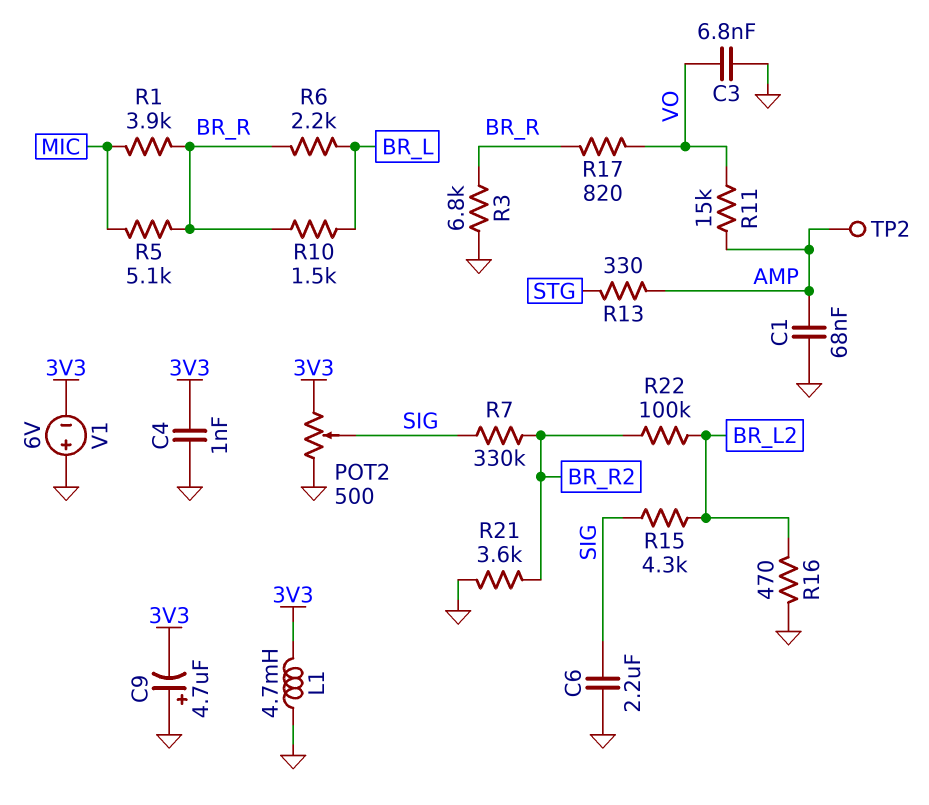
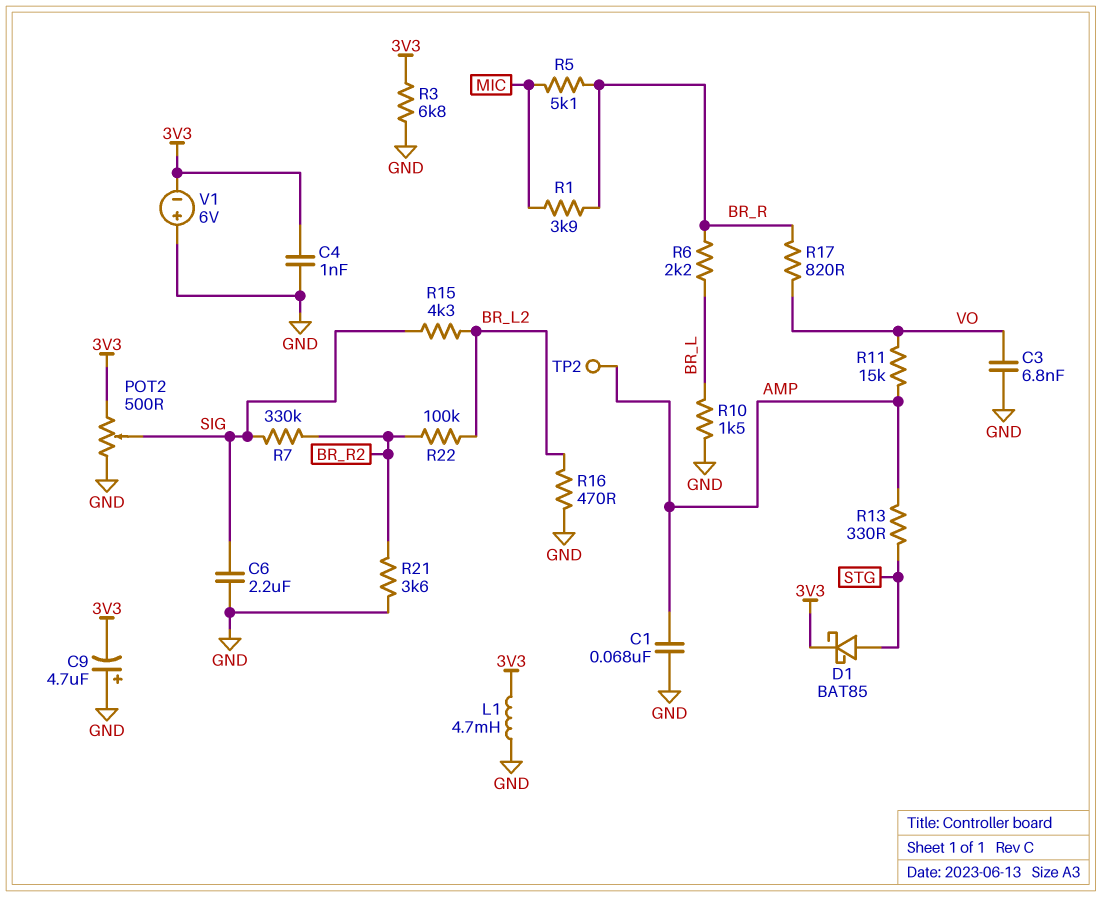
D1: none -> schottky BAT85 (A STG, K 3V3)
R3: 6.8k (BR_R, GND) -> 6.8k (3V3, GND)
R10: 1.5k (BR_L, BR_R) -> 1.5k (BR_L, GND)

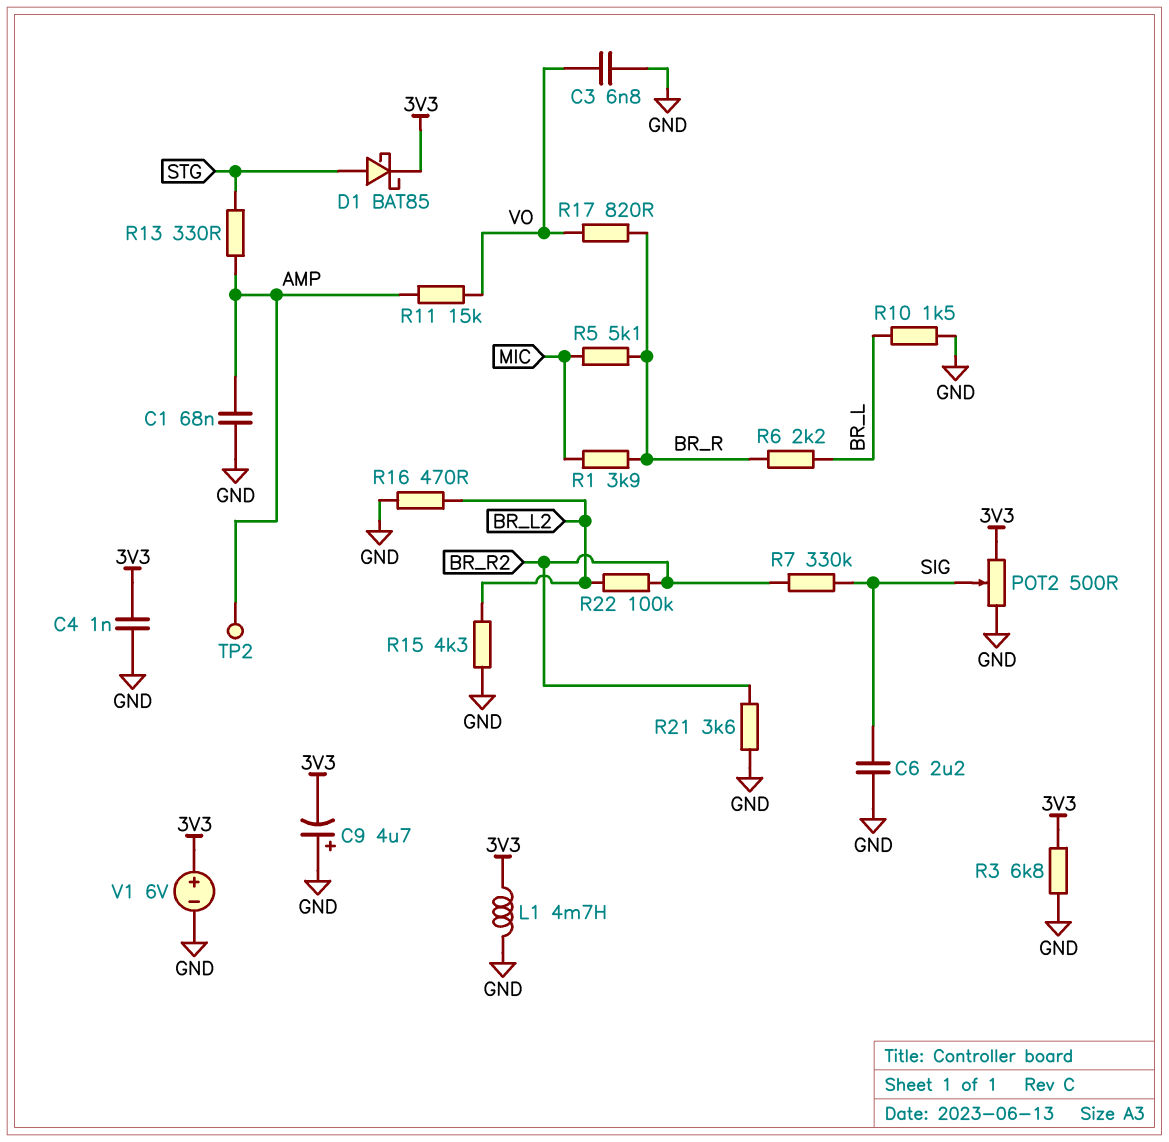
R15: 4.3k (BR_L2, SIG) -> 4.3k (BR_L2, GND)
V1: 6V (plus GND, minus 3V3) -> 6V (plus 3V3, minus GND)

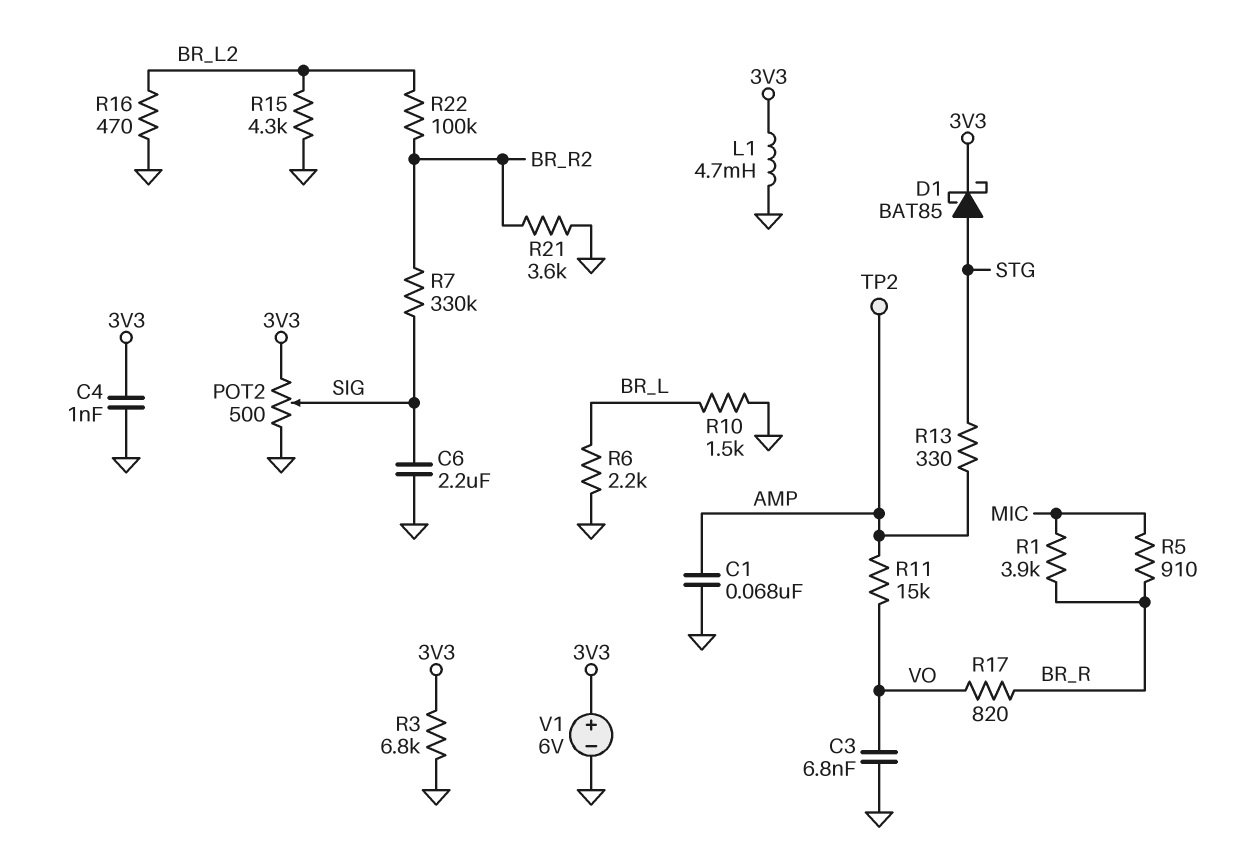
C9: 4.7uF (plus GND, minus 3V3) -> none
R5: 5.1k (BR_R, MIC) -> 910 (BR_R, MIC)
R6: 2.2k (BR_L, BR_R) -> 2.2k (BR_L, GND)

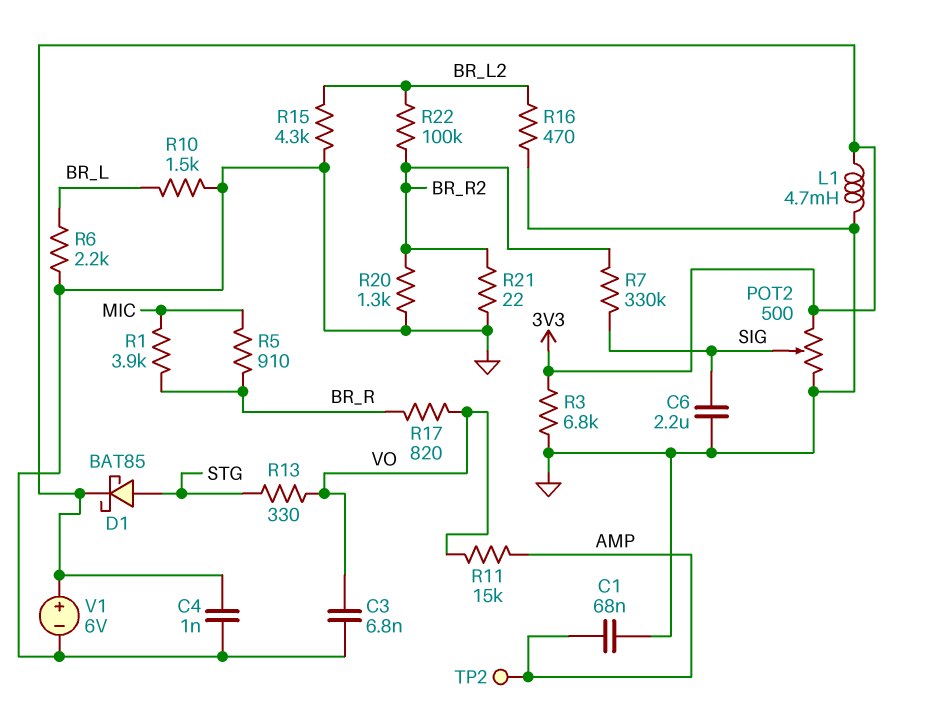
R13: 330 (AMP, STG) -> 330 (STG, VO)
R20: none -> 1.3k (BR_R2, GND)
R21: 3.6k (BR_R2, GND) -> 22 (BR_R2, GND)

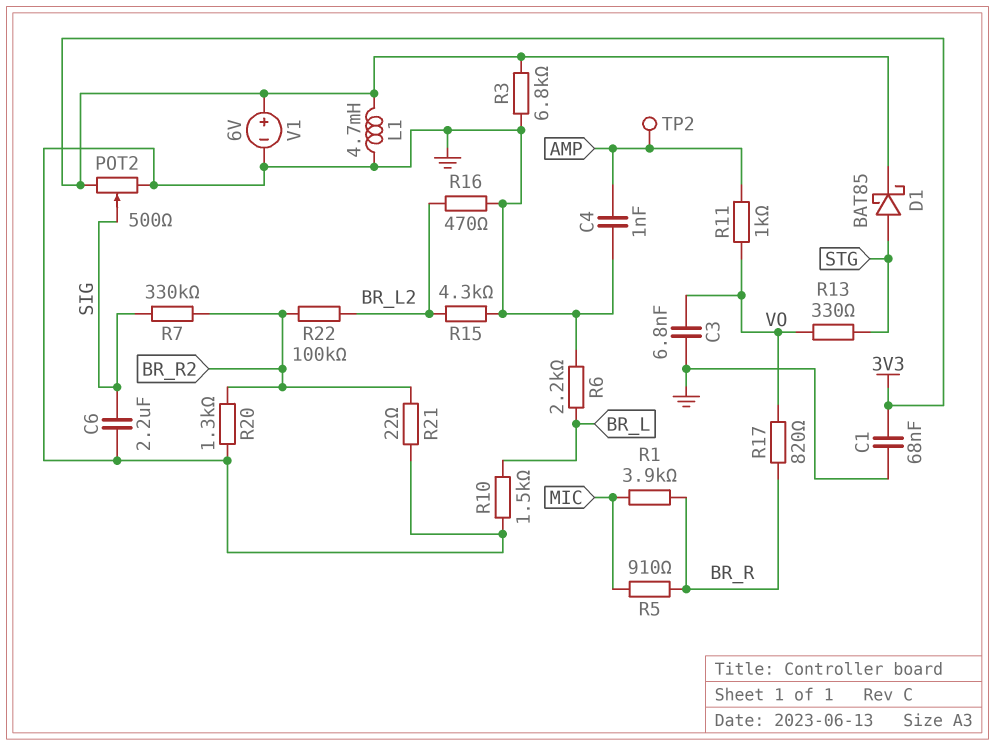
C1: 68nF (AMP, GND) -> 68nF (3V3, GND)
C4: 1nF (3V3, GND) -> 1nF (AMP, GND)
R11: 15k (AMP, VO) -> 1k (AMP, VO)

